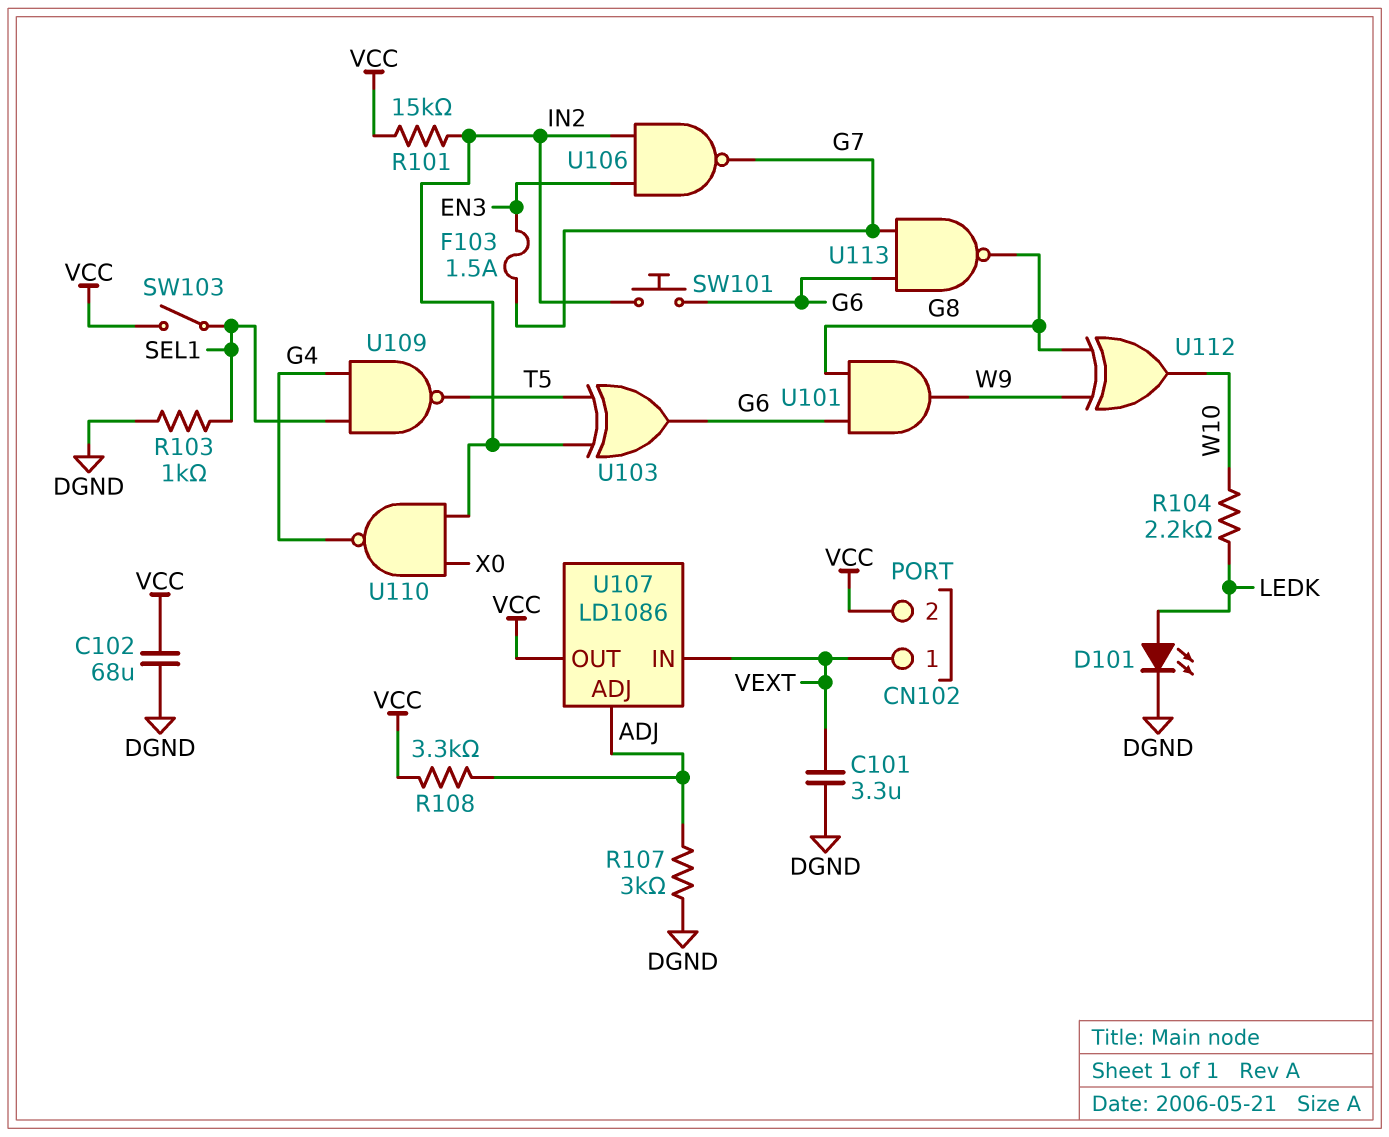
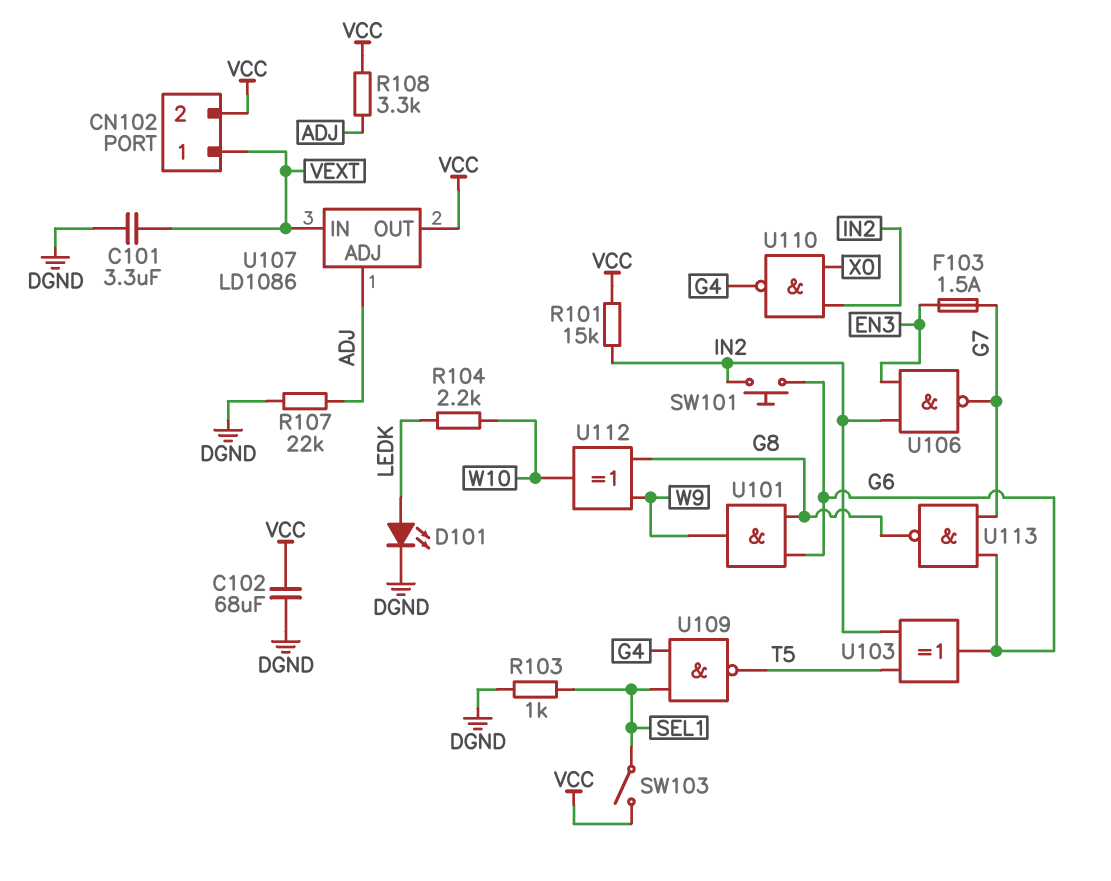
R107: 3k (ADJ, DGND) -> 22k (ADJ, DGND)

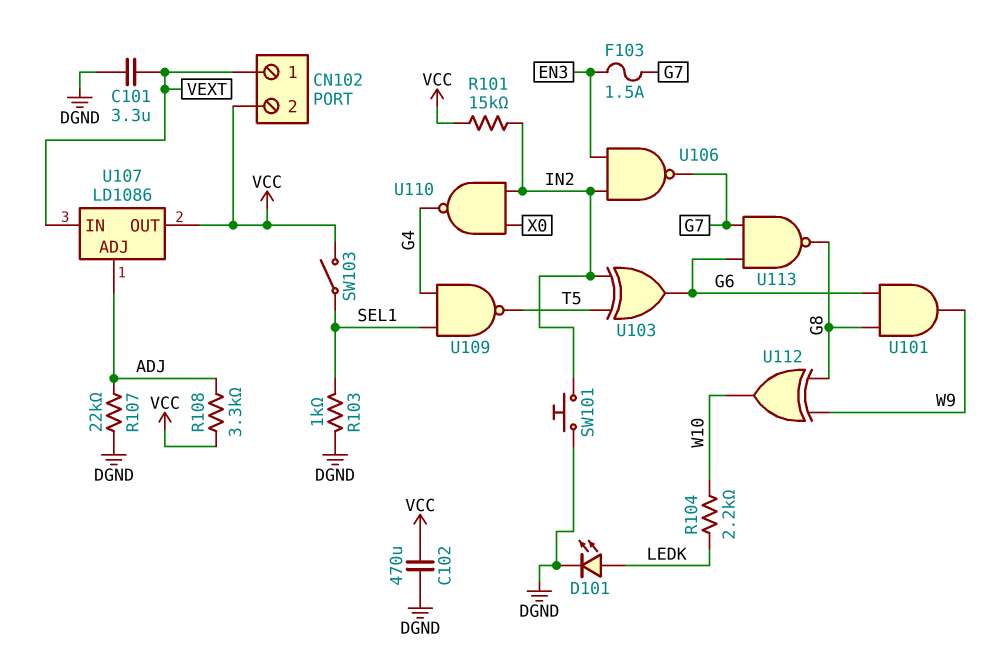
C102: 68uF (DGND, VCC) -> 470uF (DGND, VCC)
SW101: button (G6, IN2) -> button (DGND, IN2)

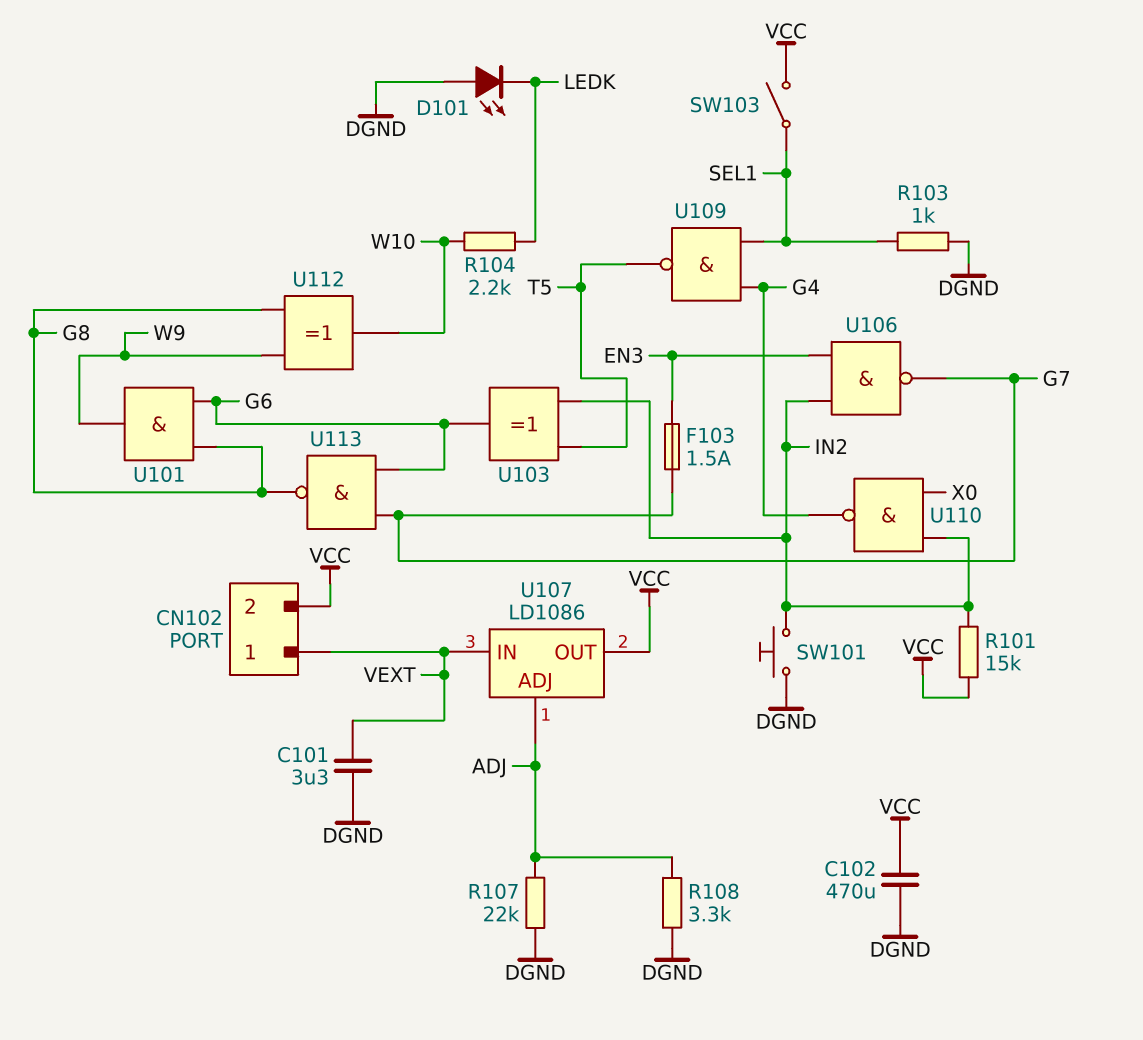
D101: LED (A LEDK, K DGND) -> LED (A DGND, K LEDK)
R108: 3.3k (ADJ, VCC) -> 3.3k (ADJ, DGND)

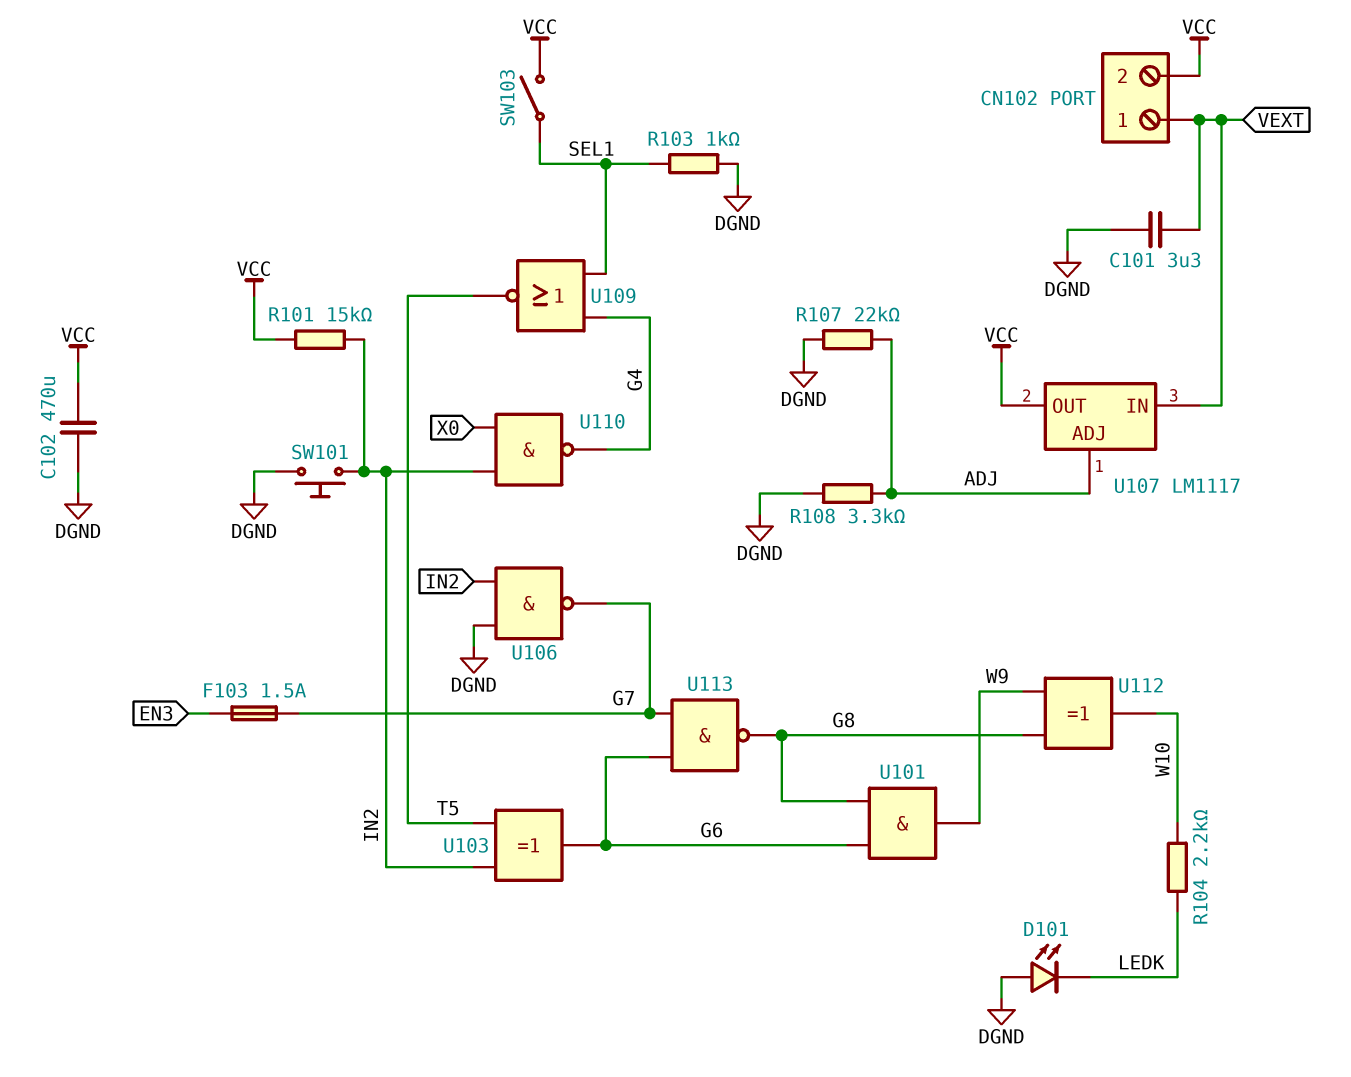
U106: NAND (in EN3, in IN2, out G7) -> NAND (in DGND, in IN2, out G7)
U107: LD1086 -> LM1117
U109: NAND (in G4, in SEL1, out T5) -> NOR (in G4, in SEL1, out T5)

